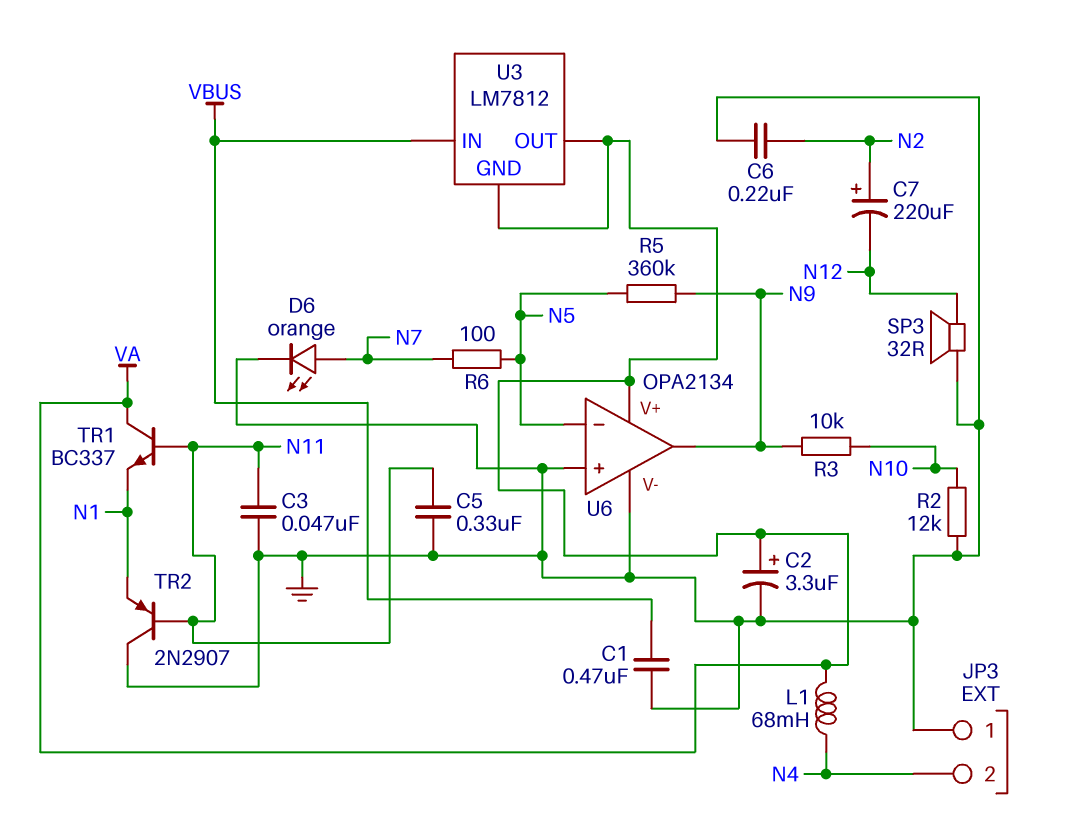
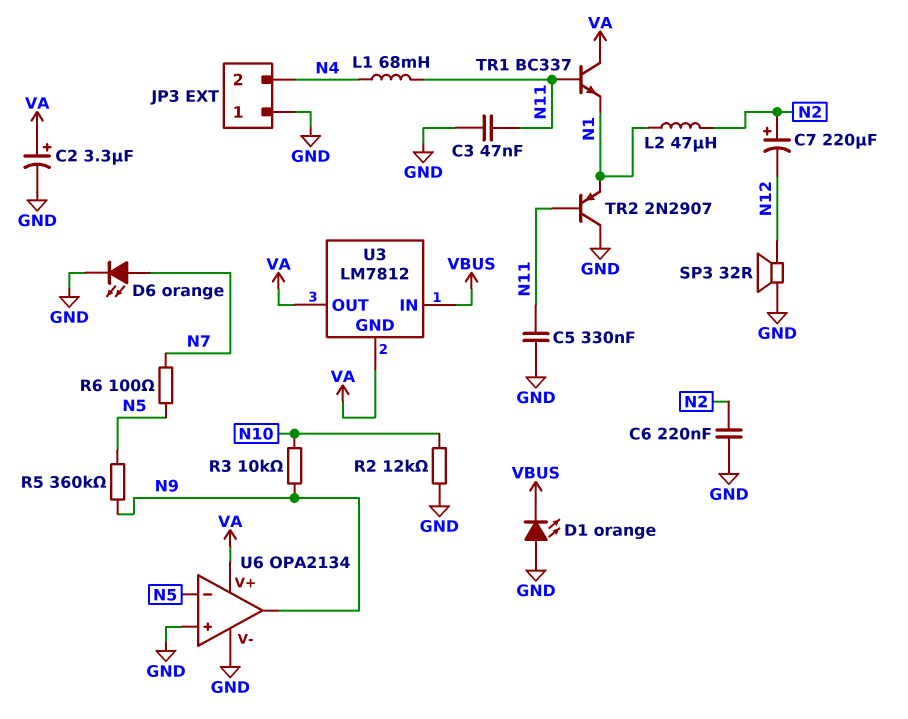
C1: 470nF (GND, VBUS) -> none
D1: none -> LED orange (A GND, K VBUS)
L1: 68mH (N4, VA) -> 68mH (N4, N11)
L2: none -> 47uH (N1, N2)

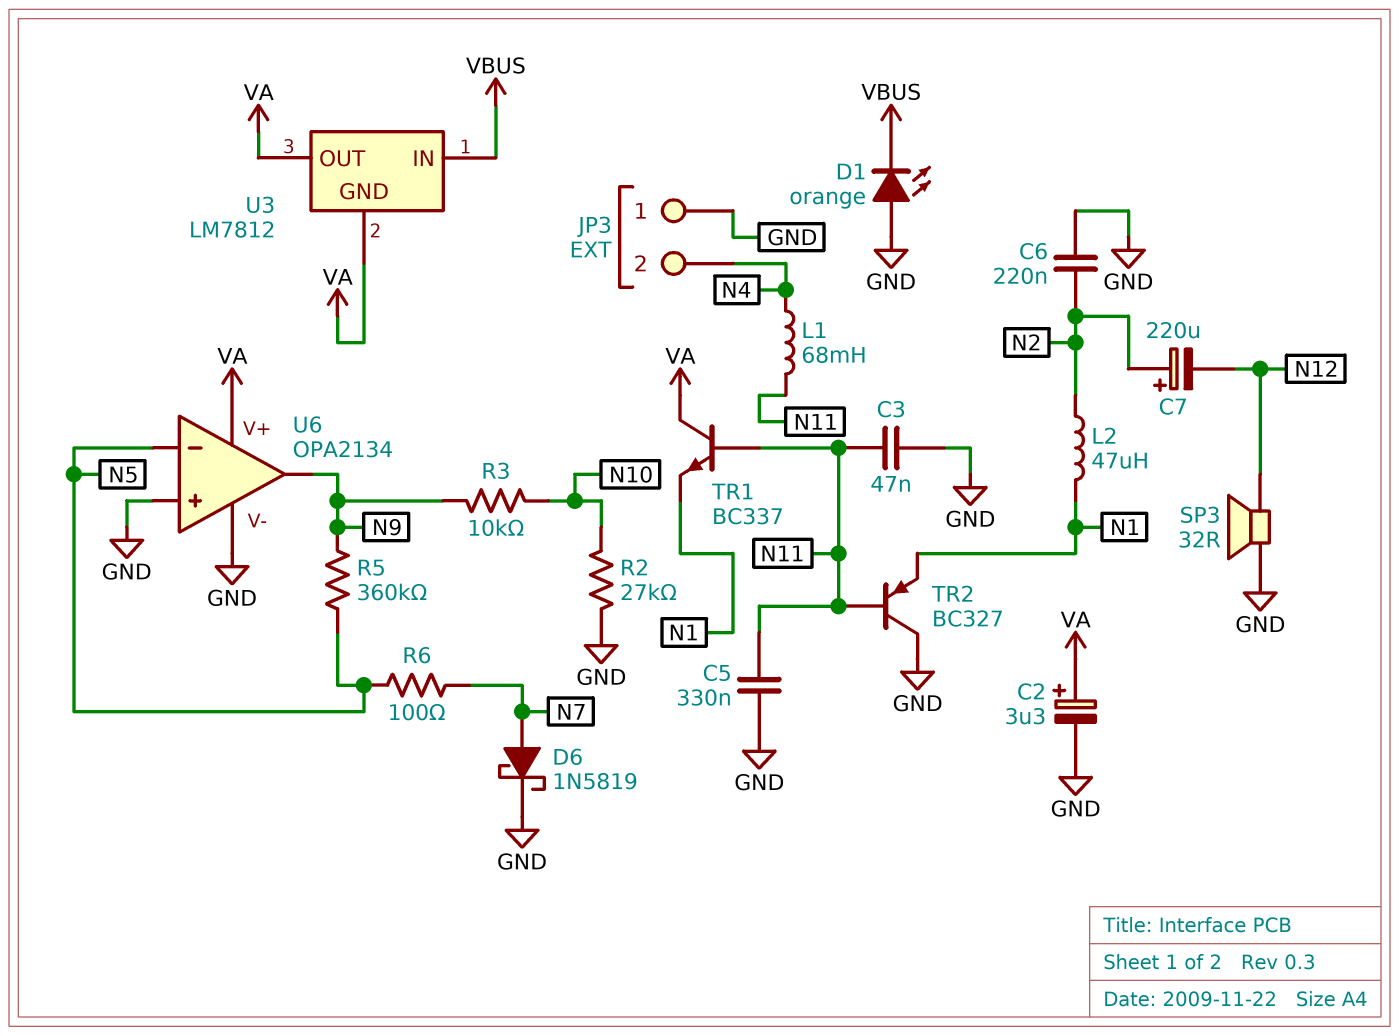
D6: LED orange (A N7, K GND) -> schottky 1N5819 (A N7, K GND)
R2: 12k (GND, N10) -> 27k (GND, N10)
TR2: PNP 2N2907 (B N11, C GND, E N1) -> PNP BC327 (B N11, C GND, E N1)

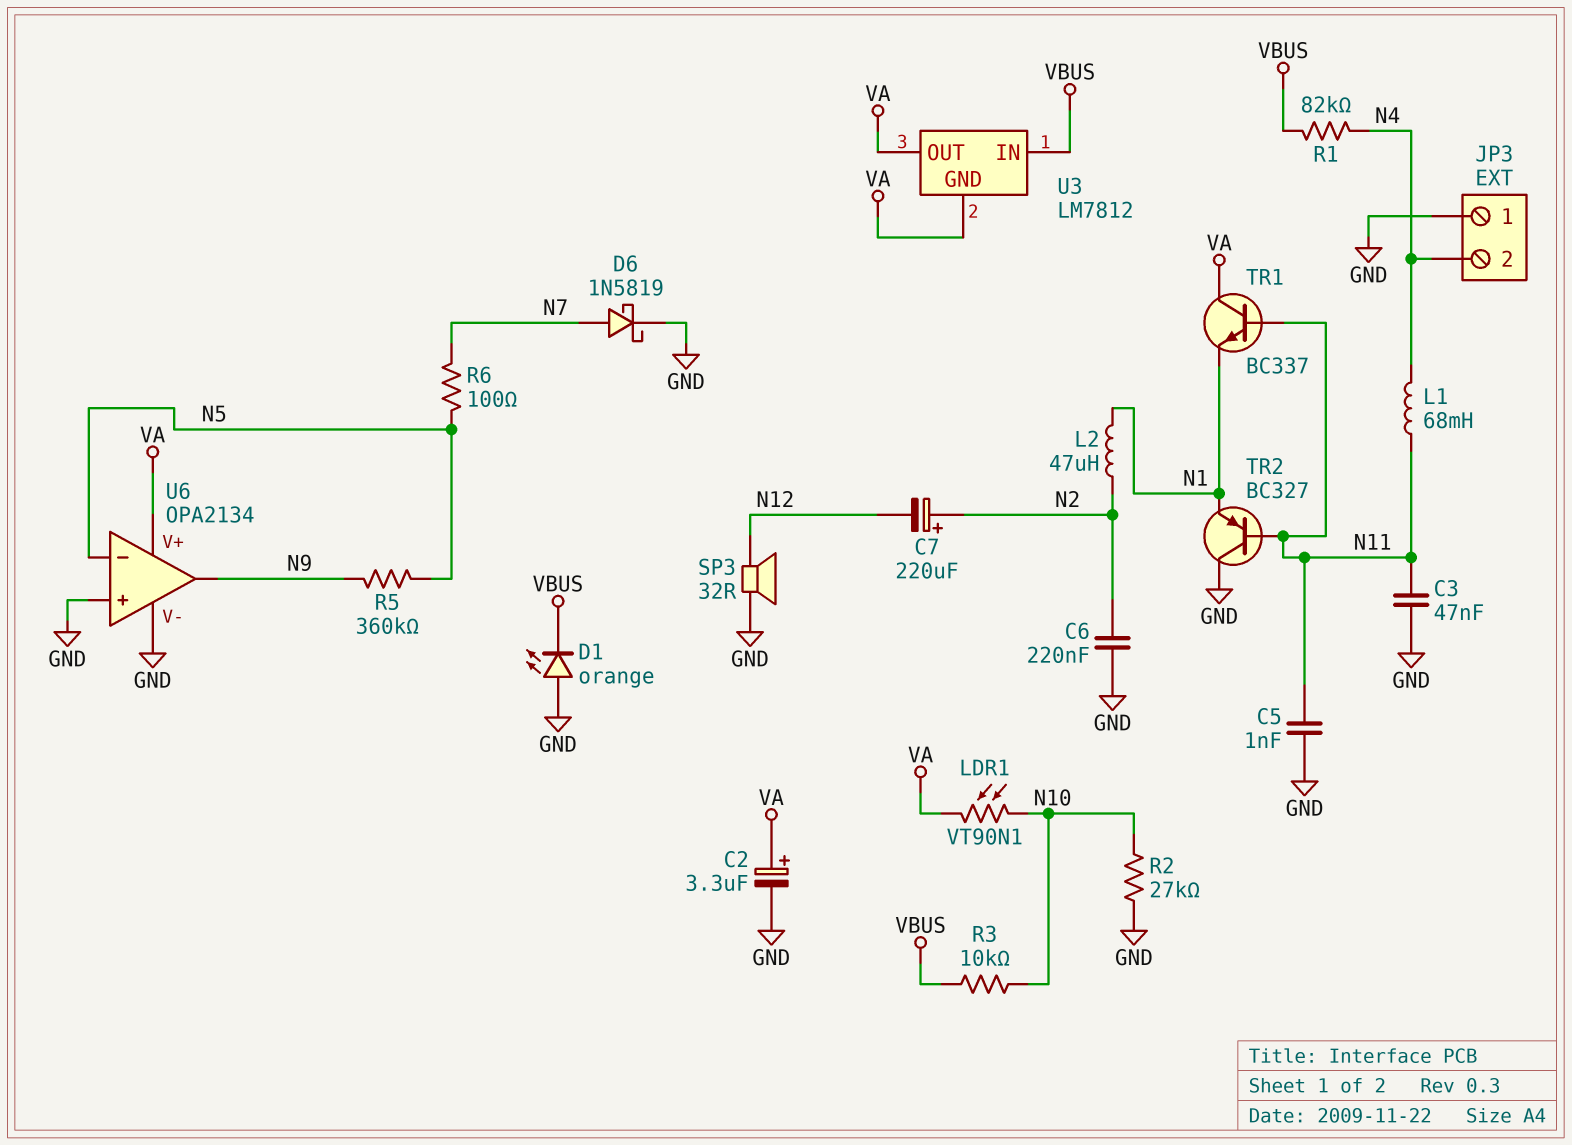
C5: 330nF (GND, N11) -> 1nF (GND, N11)
LDR1: none -> VT90N1 (N10, VA)
R1: none -> 82k (N4, VBUS)
R3: 10k (N9, N10) -> 10k (N10, VBUS)

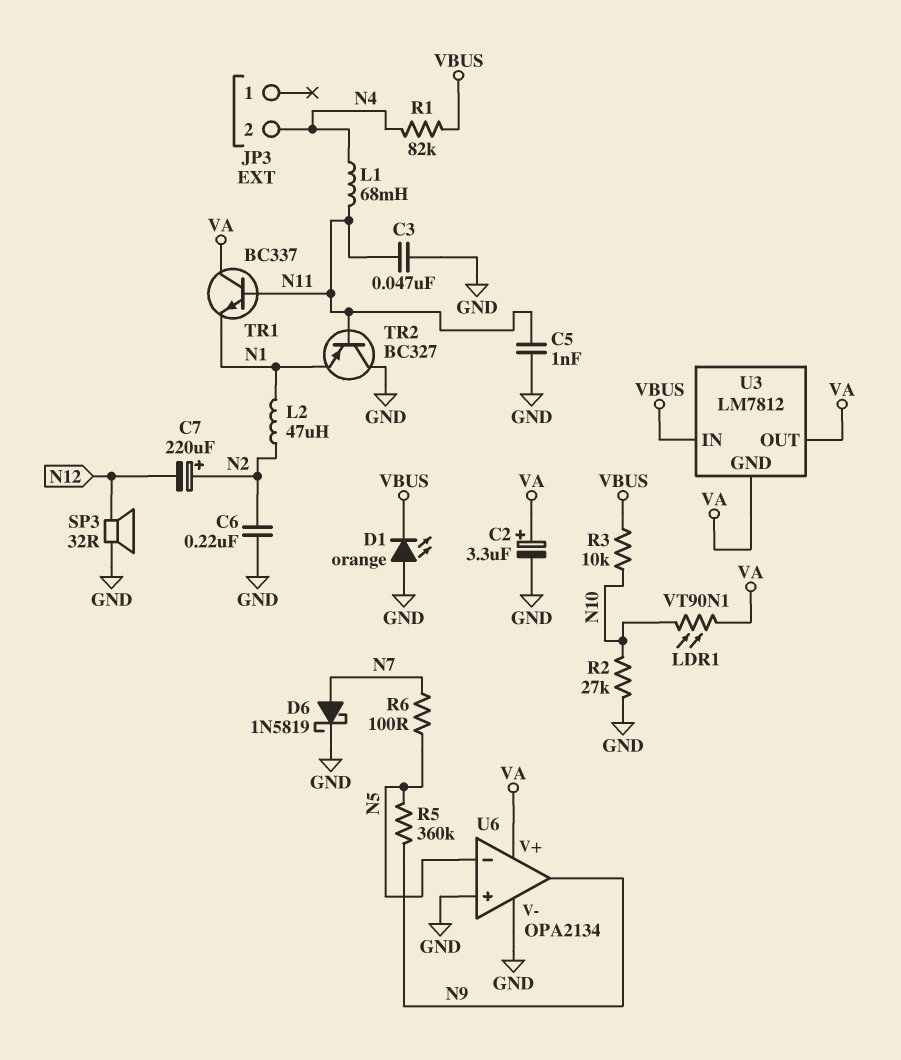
JP3 pin 1: GND -> none

